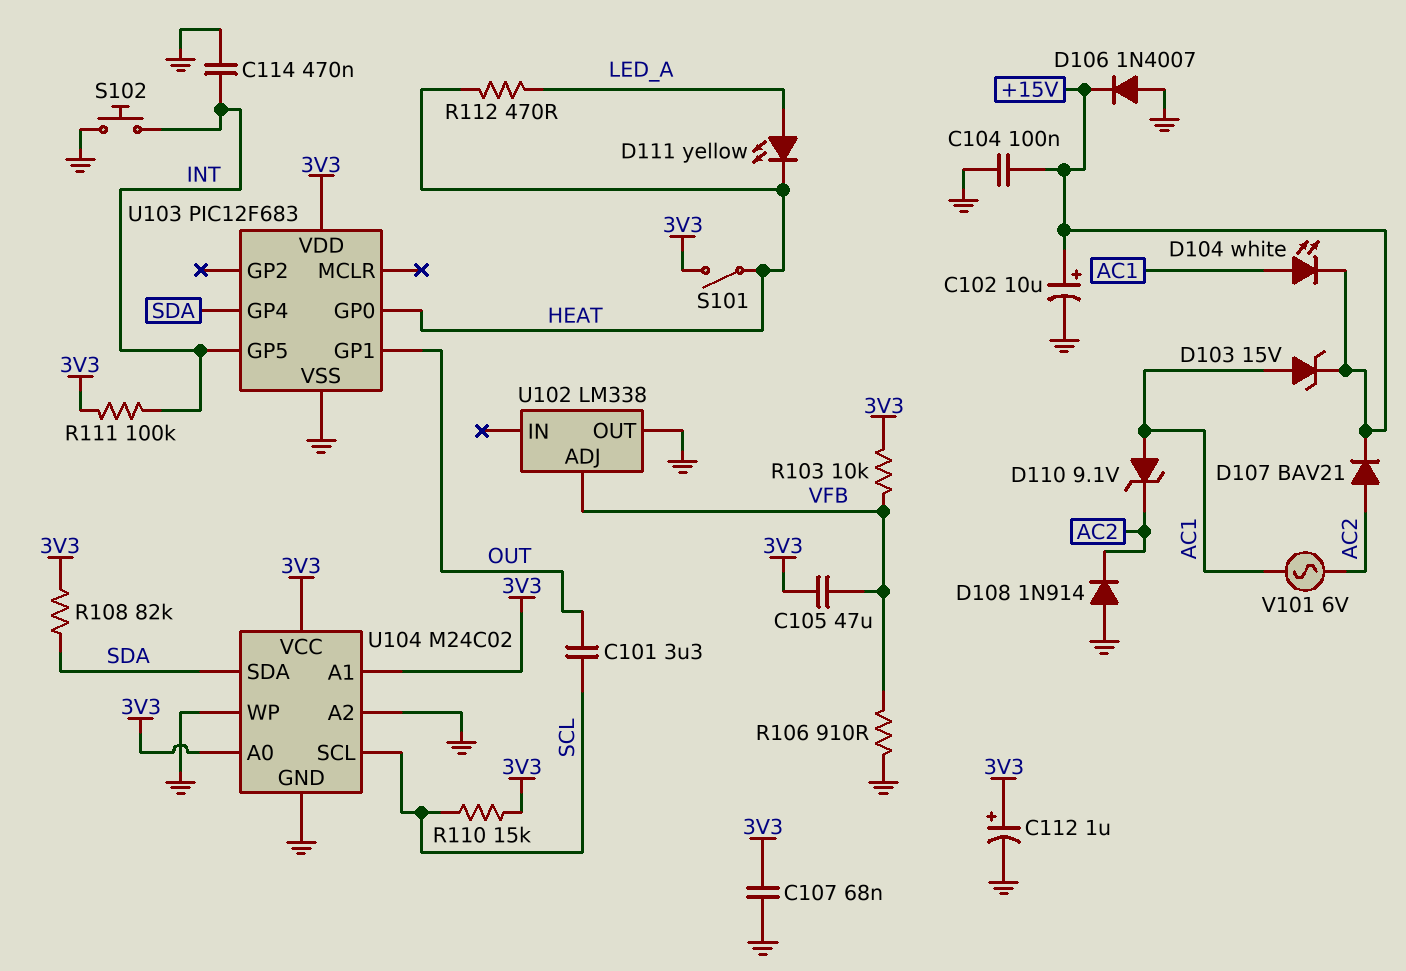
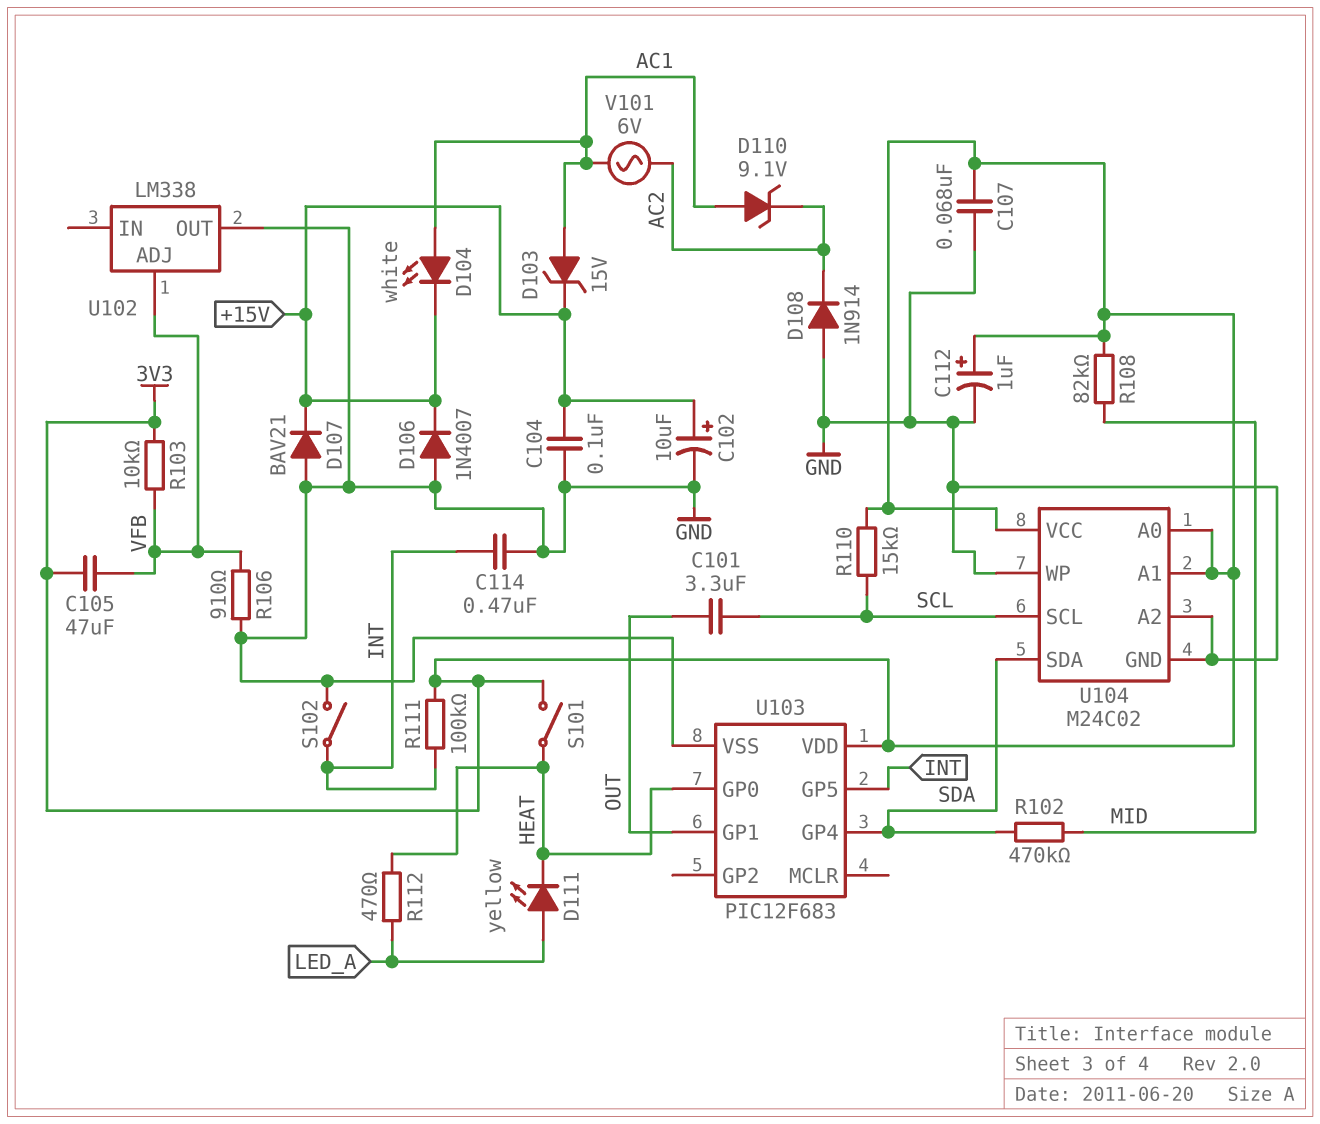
D107: diode BAV21 (A AC2, K +15V) -> diode BAV21 (A GND, K +15V)
R102: none -> 470k (MID, SDA)
R108: 82k (3V3, SDA) -> 82k (3V3, MID)
S102: button (GND, INT) -> switch (GND, INT)

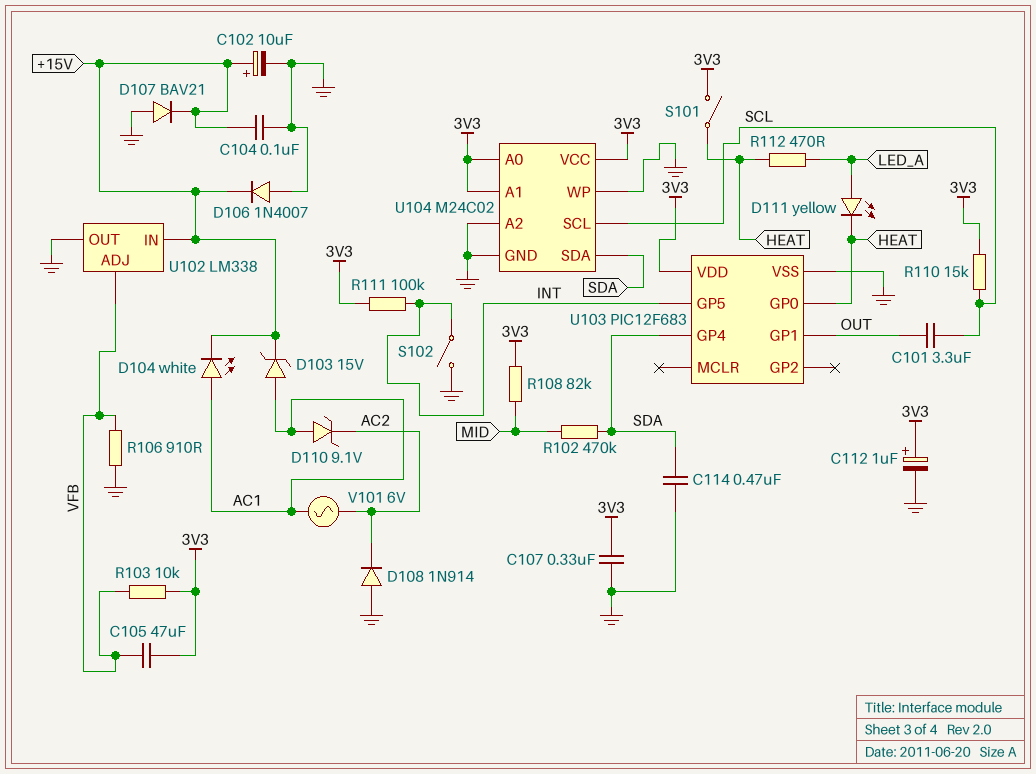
C107: 68nF (3V3, GND) -> 330nF (3V3, GND)
C114: 470nF (GND, INT) -> 470nF (GND, SDA)
U102 pin IN: none -> +15V

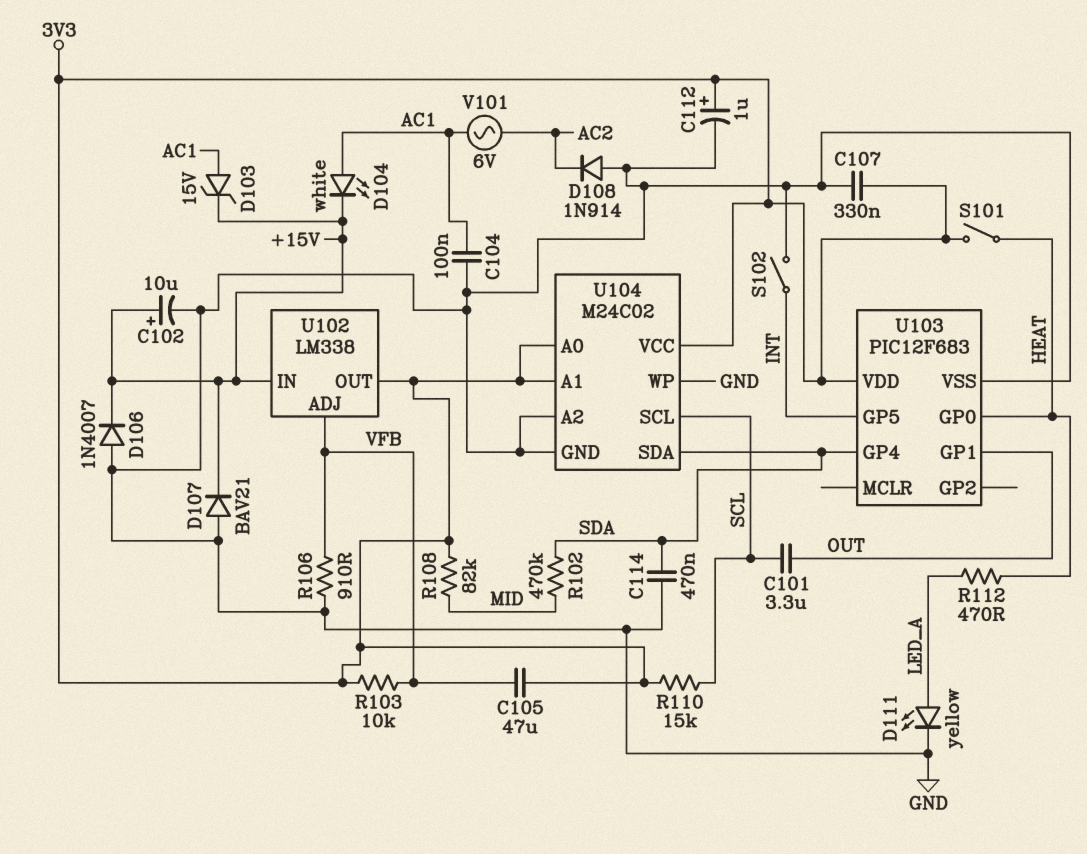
C104: 100nF (+15V, GND) -> 100nF (AC1, GND)
D110: zener 9.1V (A AC1, K AC2) -> none
D111: LED yellow (A LED_A, K HEAT) -> LED yellow (A LED_A, K GND)
R111: 100k (3V3, INT) -> none
U102 pin OUT: GND -> 3V3

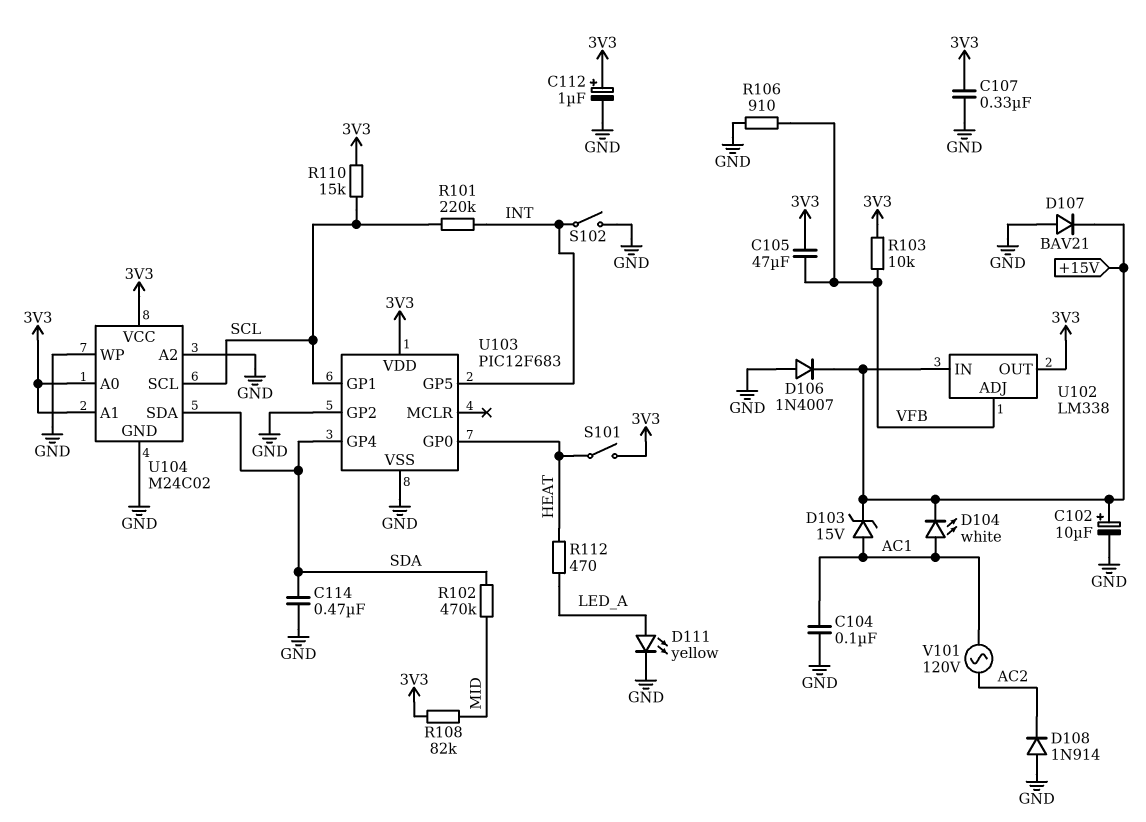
C101: 3.3uF (OUT, SCL) -> none
R101: none -> 220k (INT, SCL)
U103 pin GP1: OUT -> SCL
U103 pin GP2: none -> GND
V101: AC 6V (AC1, AC2) -> AC 120V (AC1, AC2)

